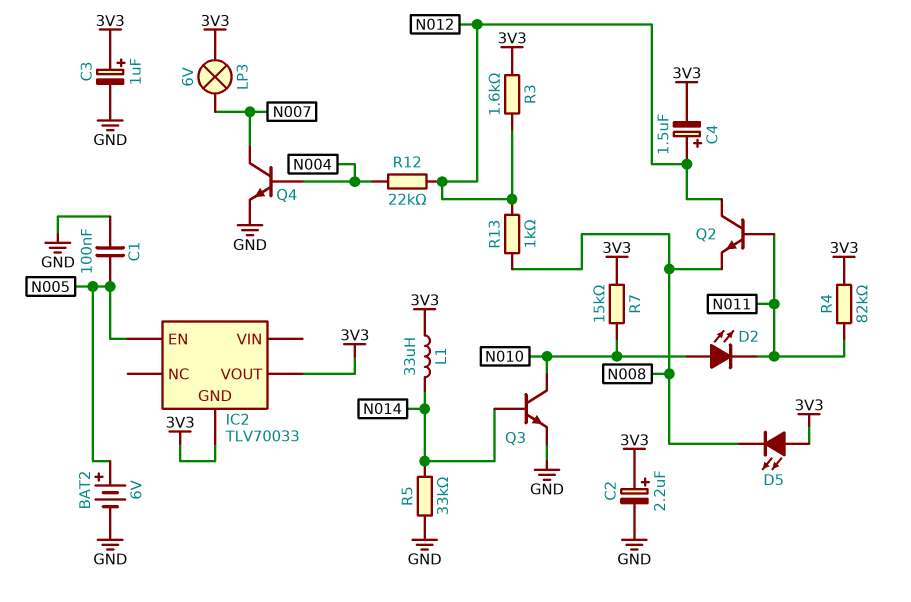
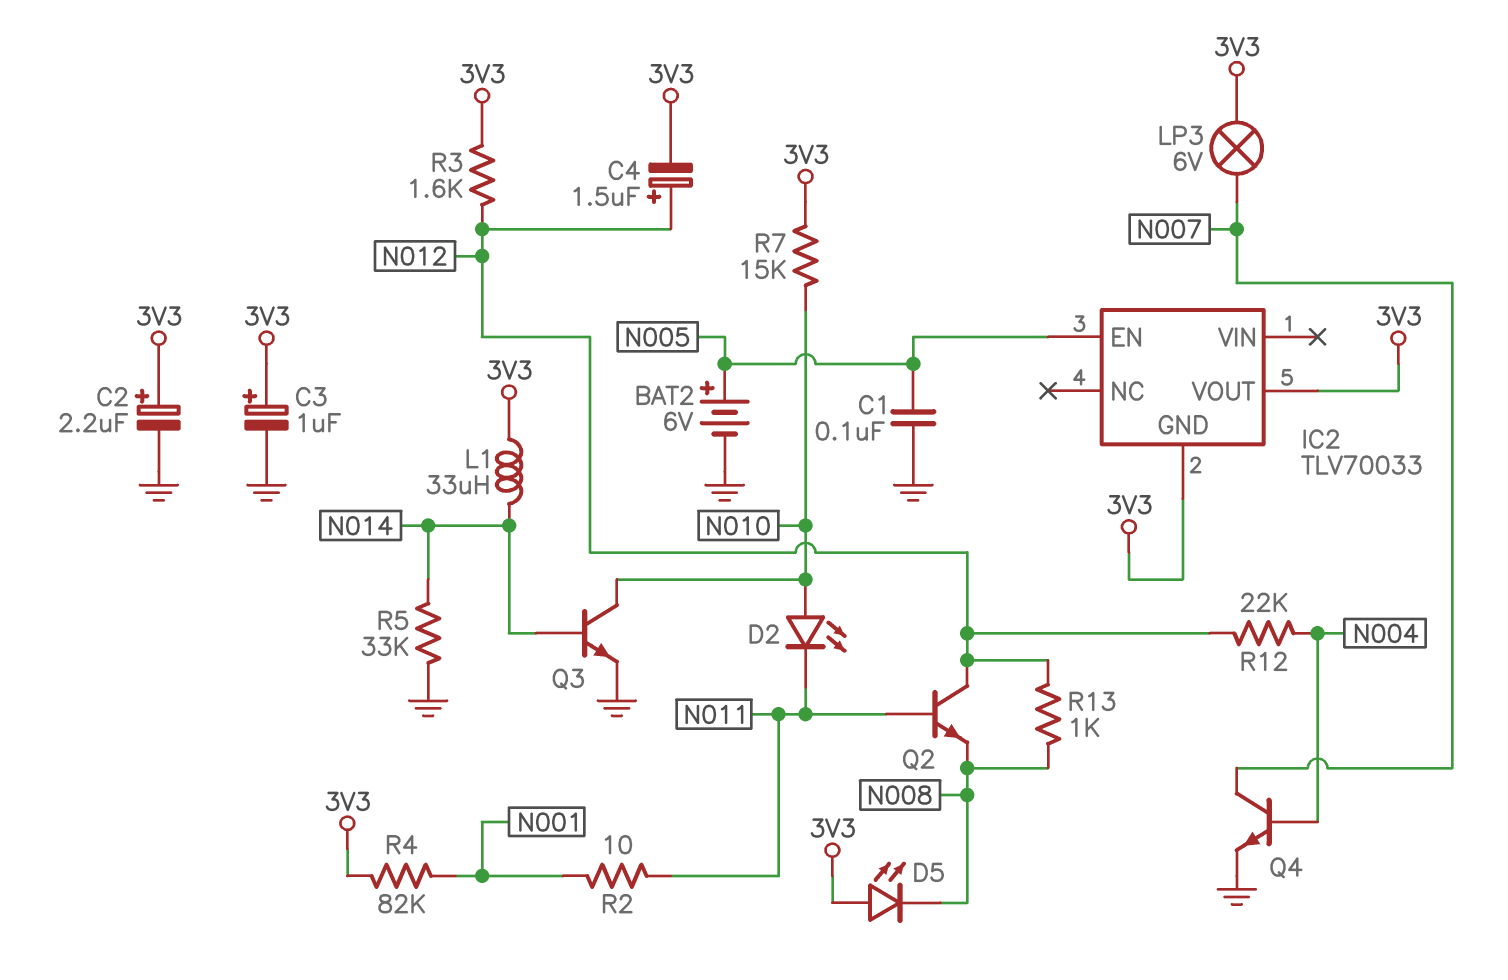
R2: none -> 10 (N001, N011)
R4: 82k (3V3, N011) -> 82k (3V3, N001)

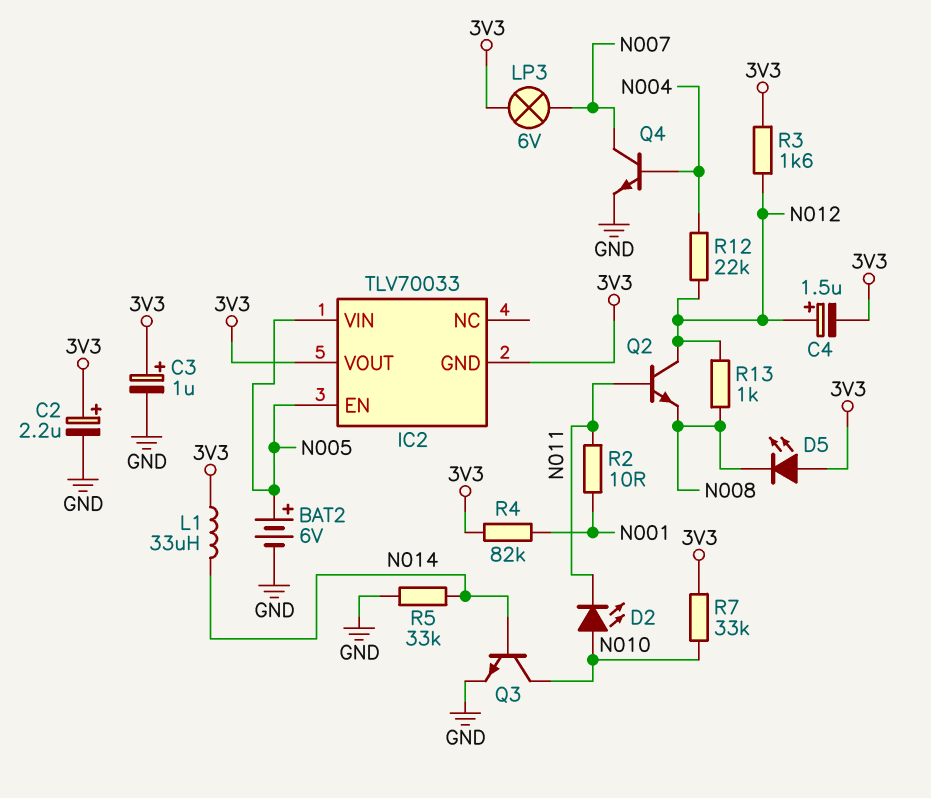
C1: 100nF (GND, N005) -> none
IC2 pin VIN: none -> N005
R7: 15k (3V3, N010) -> 33k (3V3, N010)

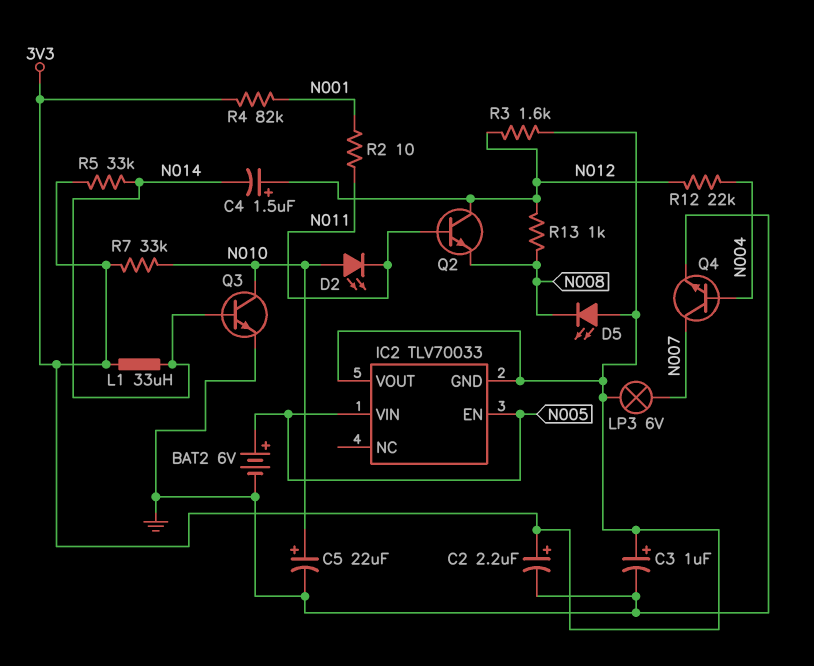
C4: 1.5uF (plus N012, minus 3V3) -> 1.5uF (plus N012, minus N014)
C5: none -> 22uF (plus N010, minus GND)
R5: 33k (GND, N014) -> 33k (3V3, N014)

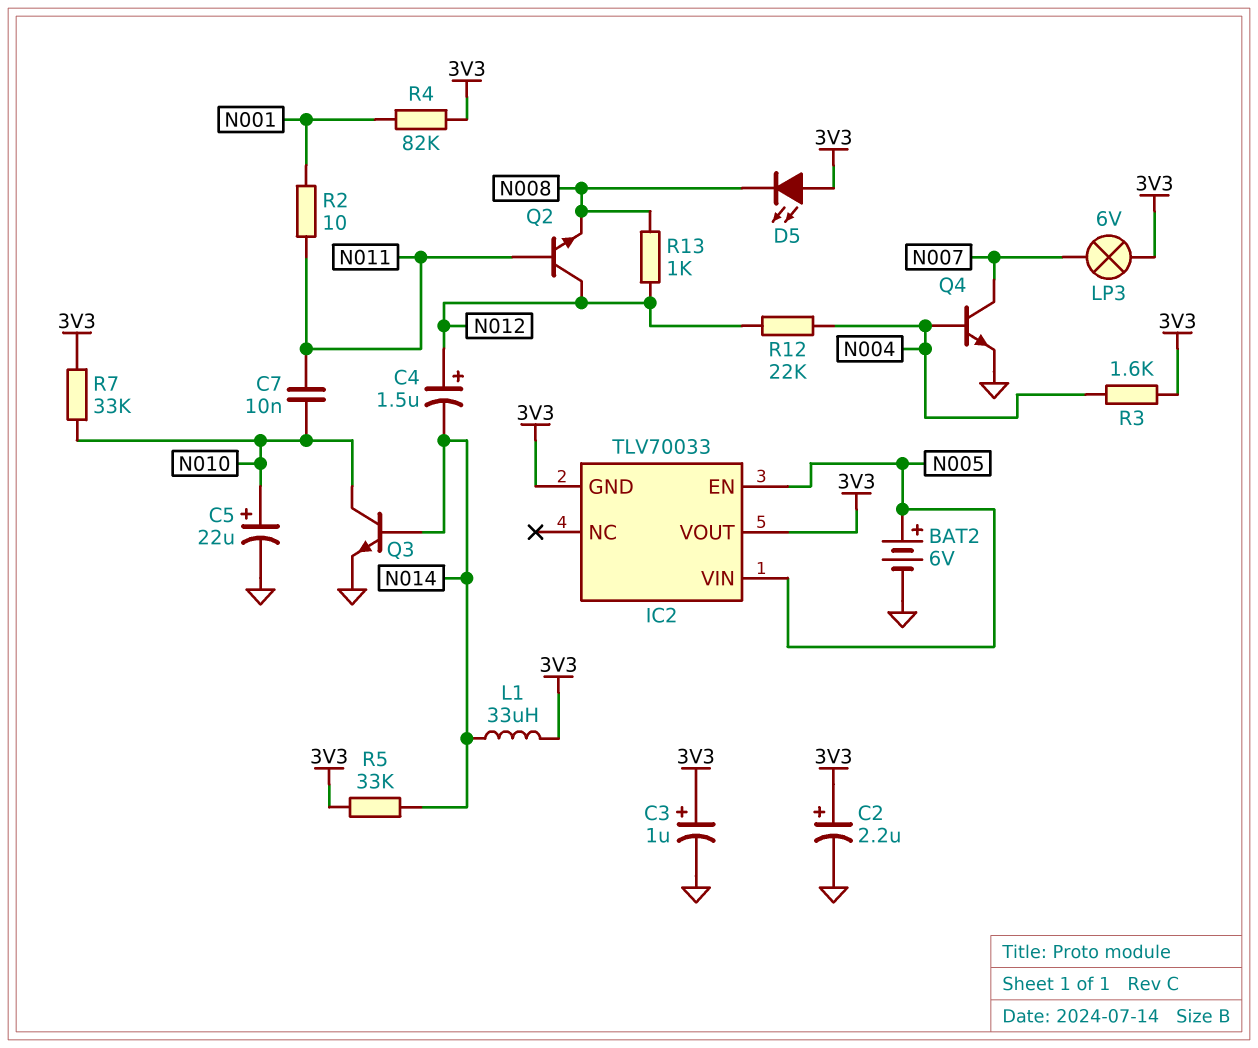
C7: none -> 10nF (N010, N011)
D2: LED (A N010, K N011) -> none
R3: 1.6k (3V3, N012) -> 1.6k (3V3, N004)

